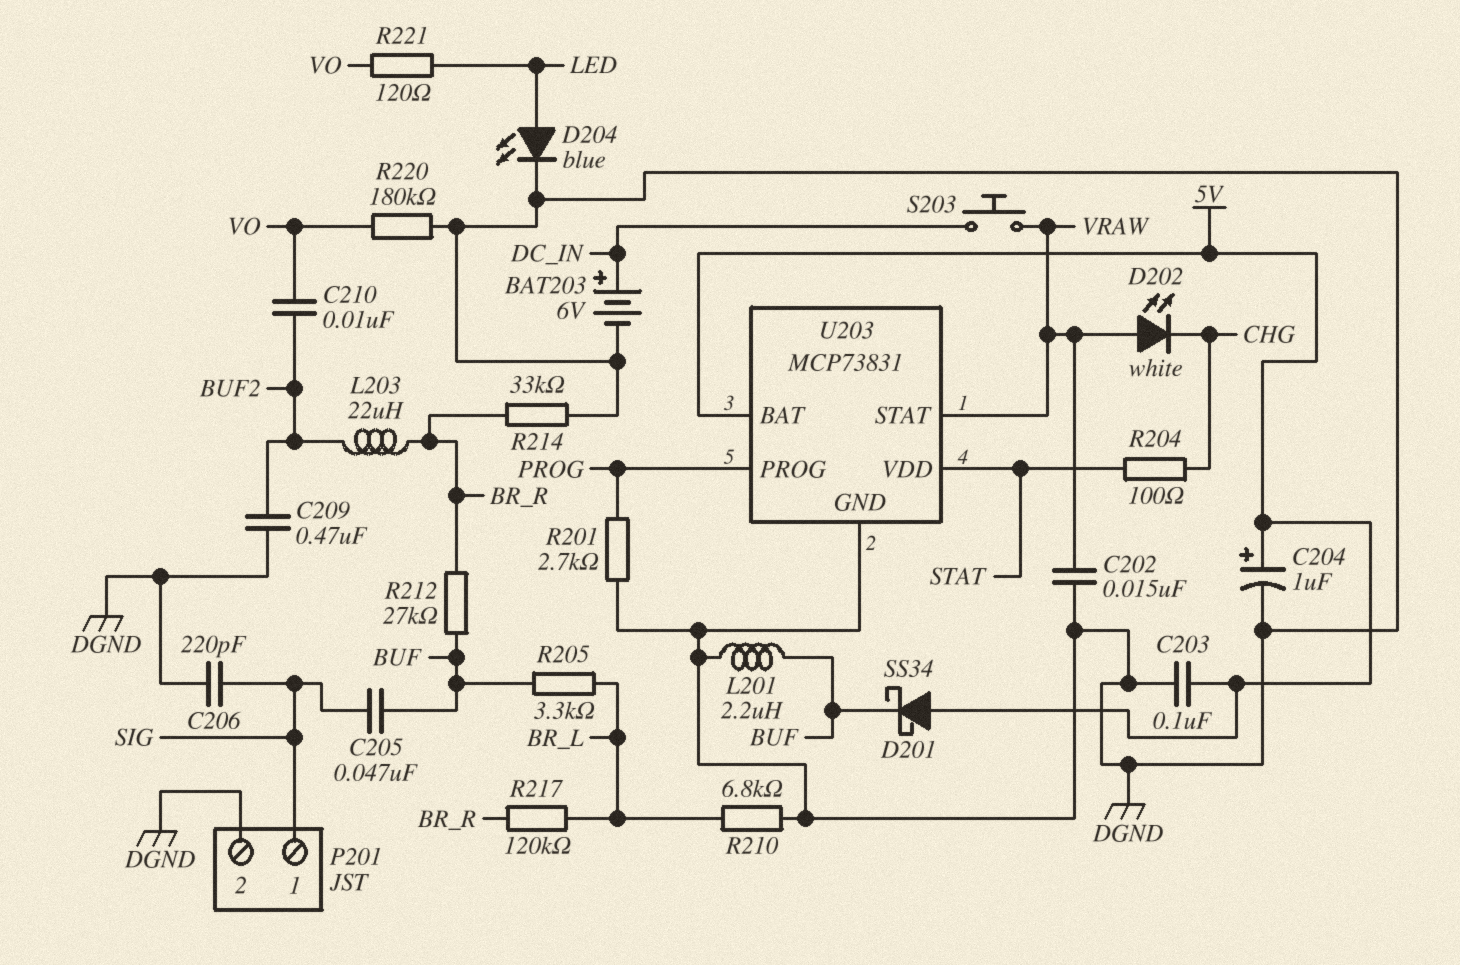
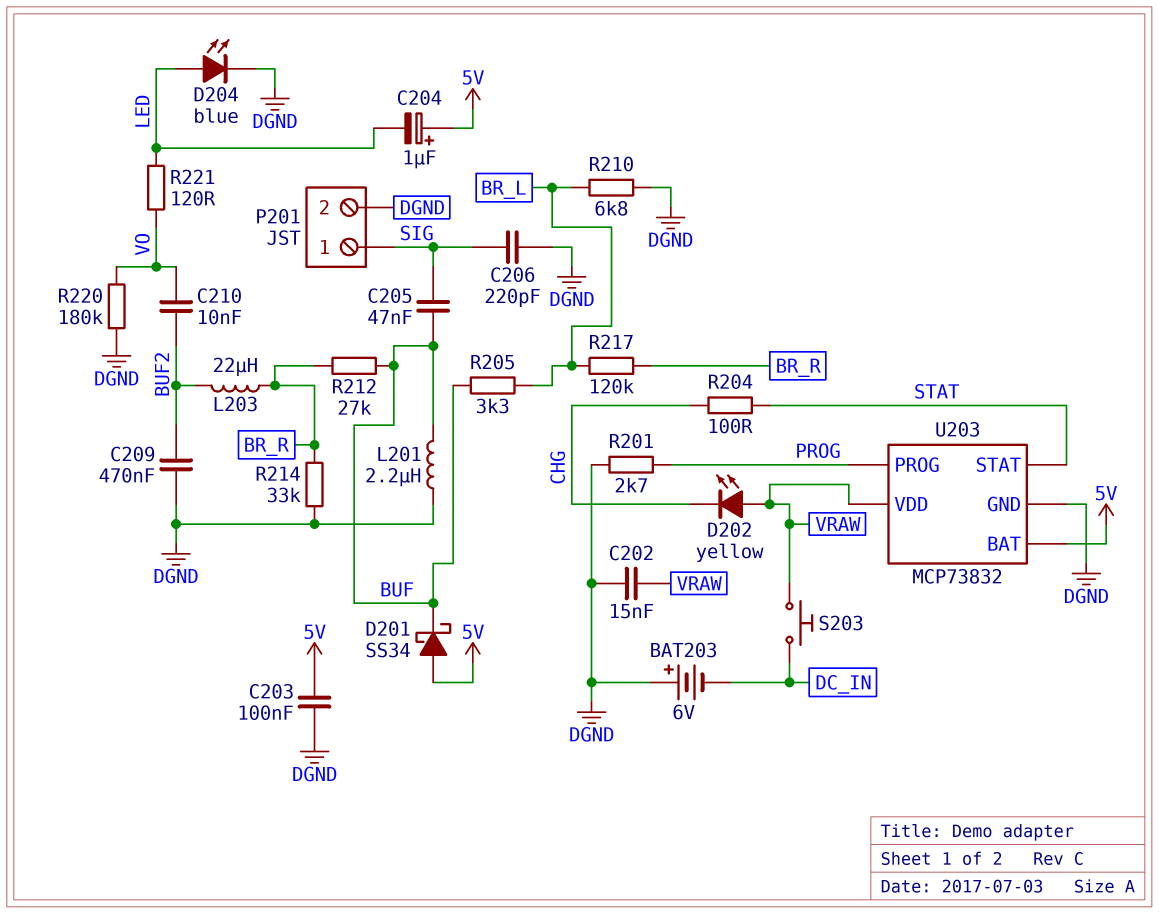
BAT203: 6V (plus DC_IN, minus DGND) -> 6V (plus DGND, minus DC_IN)
C204: 1uF (plus 5V, minus DGND) -> 1uF (plus 5V, minus LED)
D202: LED white (A VRAW, K CHG) -> LED yellow (A VRAW, K CHG)
U203: MCP73831 -> MCP73832
U203 pin STAT: VRAW -> STAT
U203 pin VDD: STAT -> VRAW

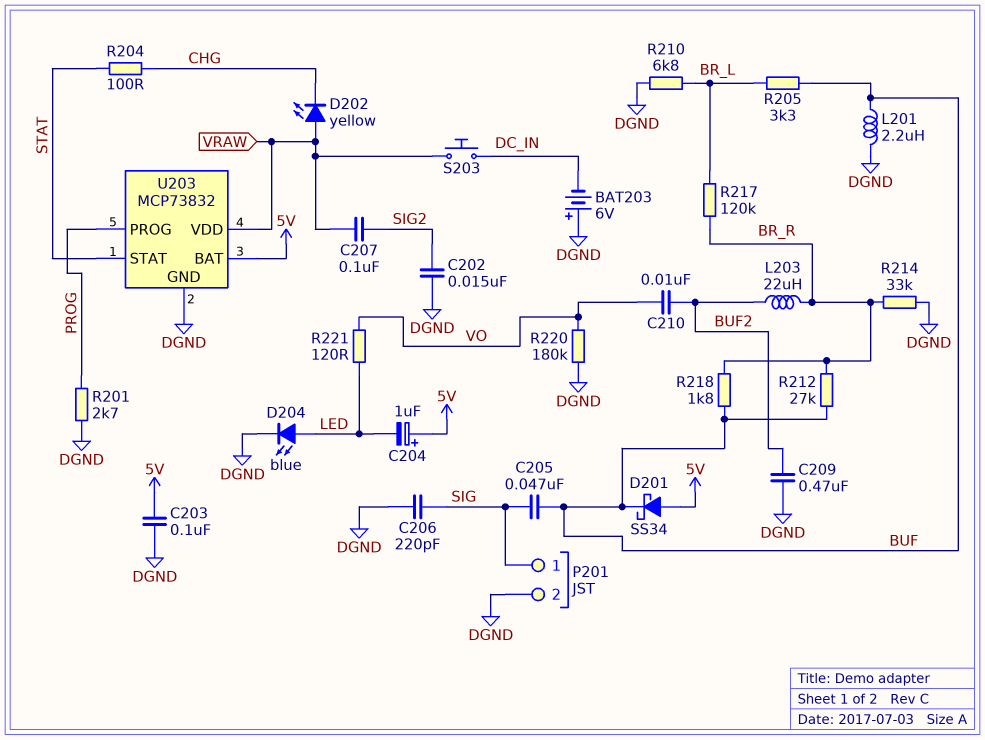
C202: 15nF (DGND, VRAW) -> 15nF (DGND, SIG2)
C207: none -> 100nF (SIG2, VRAW)
R218: none -> 1.8k (BR_R, BUF)

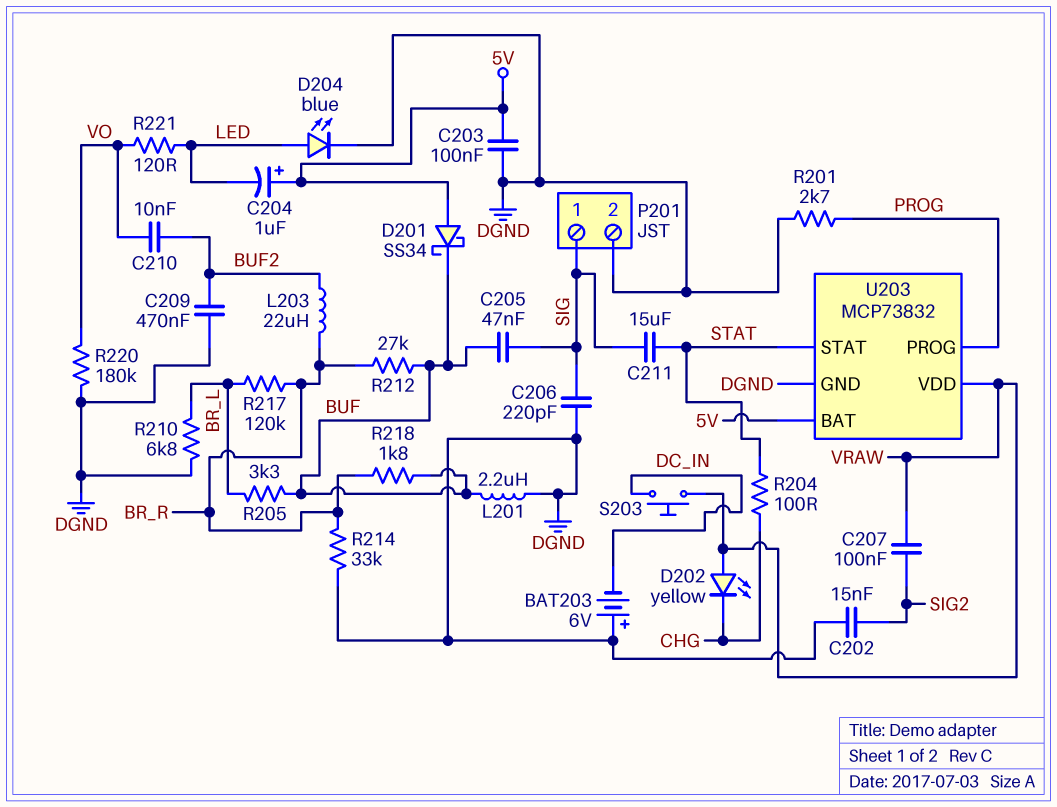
C211: none -> 15uF (SIG, STAT)

